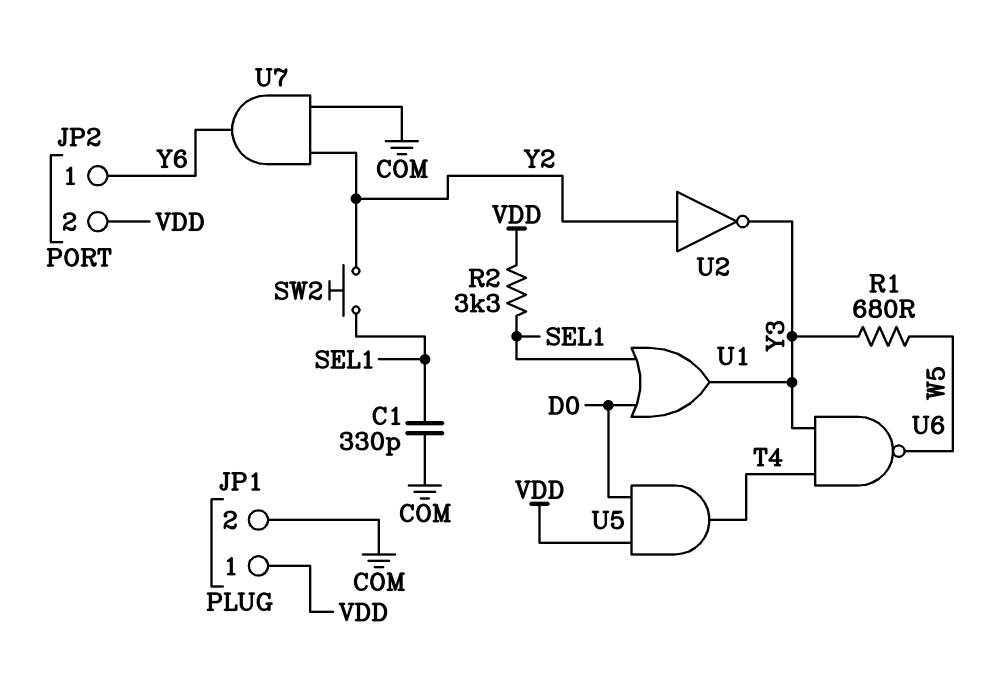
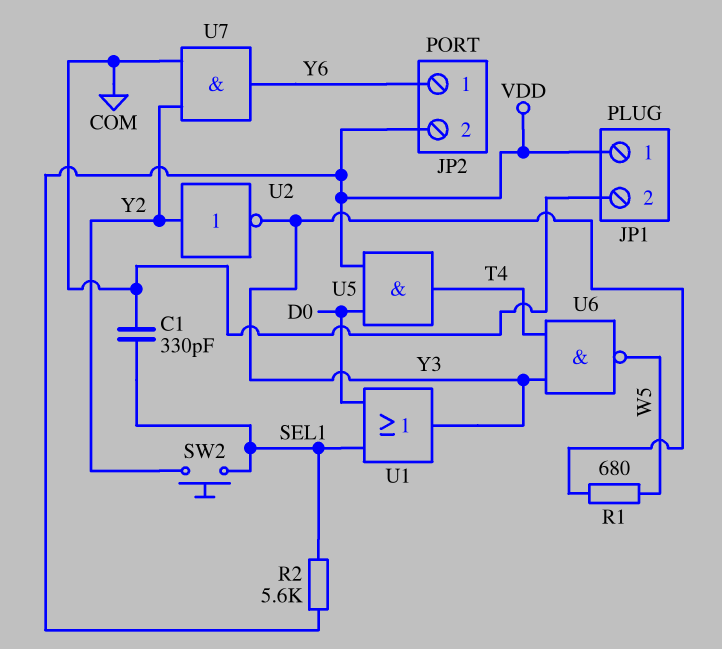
R2: 3.3k (SEL1, VDD) -> 5.6k (SEL1, VDD)

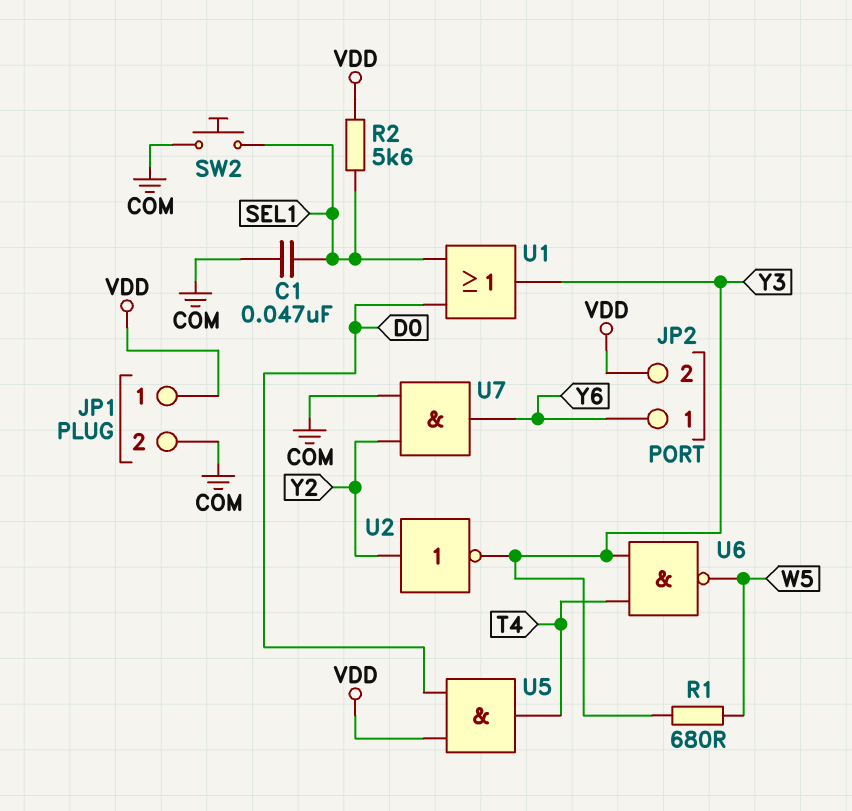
C1: 330pF (COM, SEL1) -> 47nF (COM, SEL1)
SW2: button (SEL1, Y2) -> button (COM, SEL1)

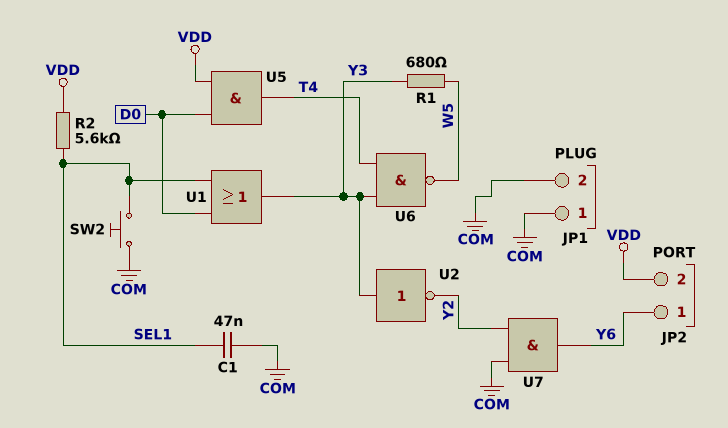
JP1 pin 1: VDD -> COM
U2: NOT (in Y2, out Y3) -> NOT (in Y3, out Y2)

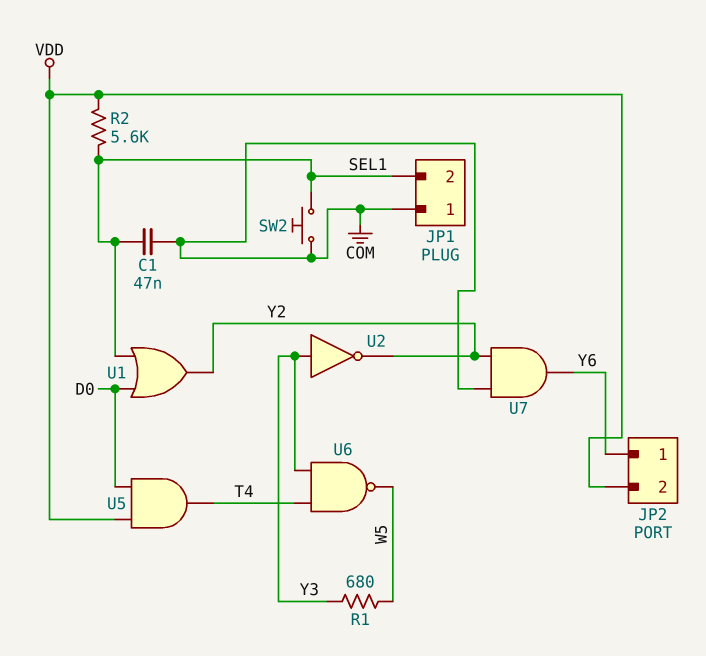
JP1 pin 2: COM -> SEL1
U1: OR (in D0, in SEL1, out Y3) -> OR (in D0, in SEL1, out Y2)

